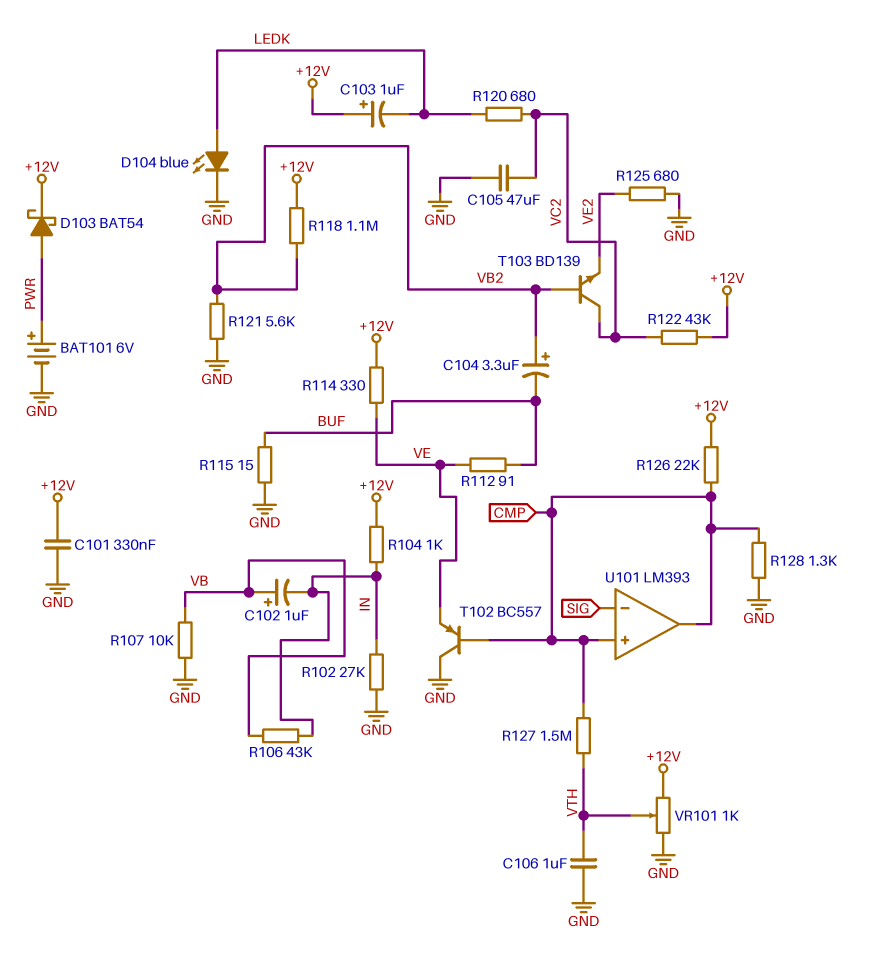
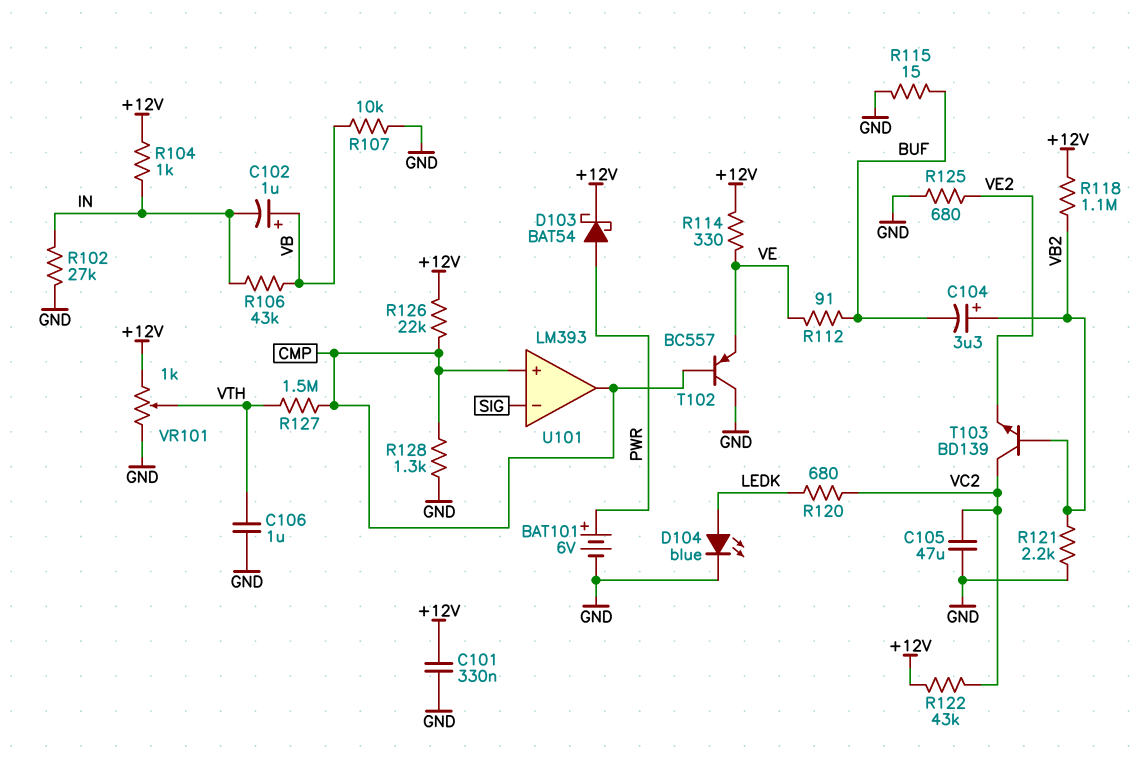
C103: 1uF (plus +12V, minus LEDK) -> none
R121: 5.6k (GND, VB2) -> 2.2k (GND, VB2)

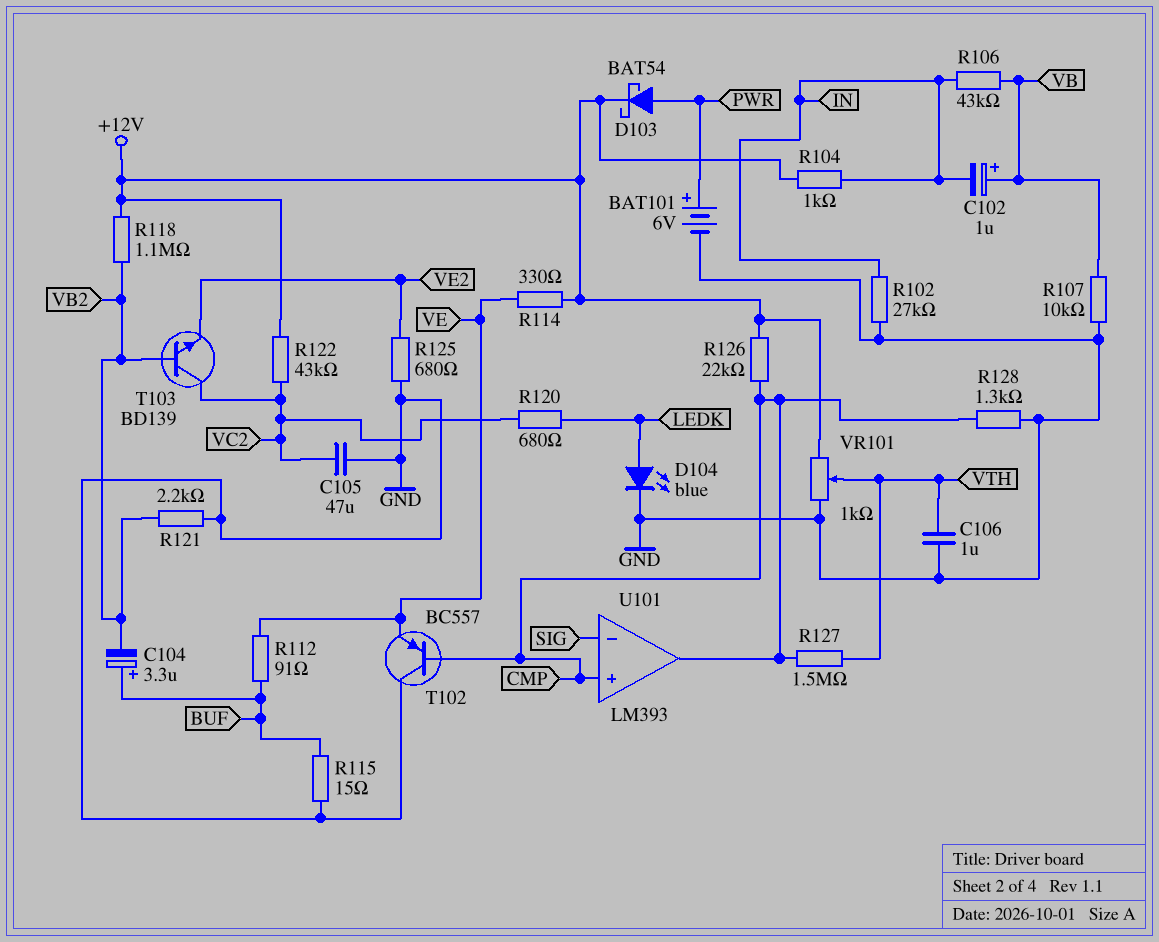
C101: 330nF (+12V, GND) -> none
C104: 3.3uF (plus VB2, minus BUF) -> 3.3uF (plus BUF, minus VB2)

